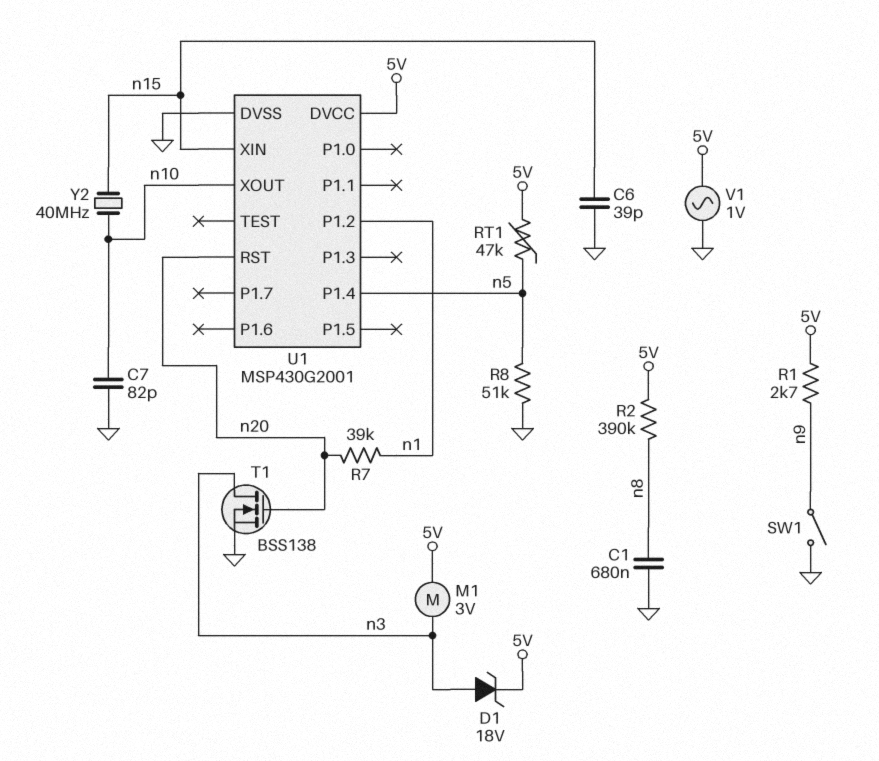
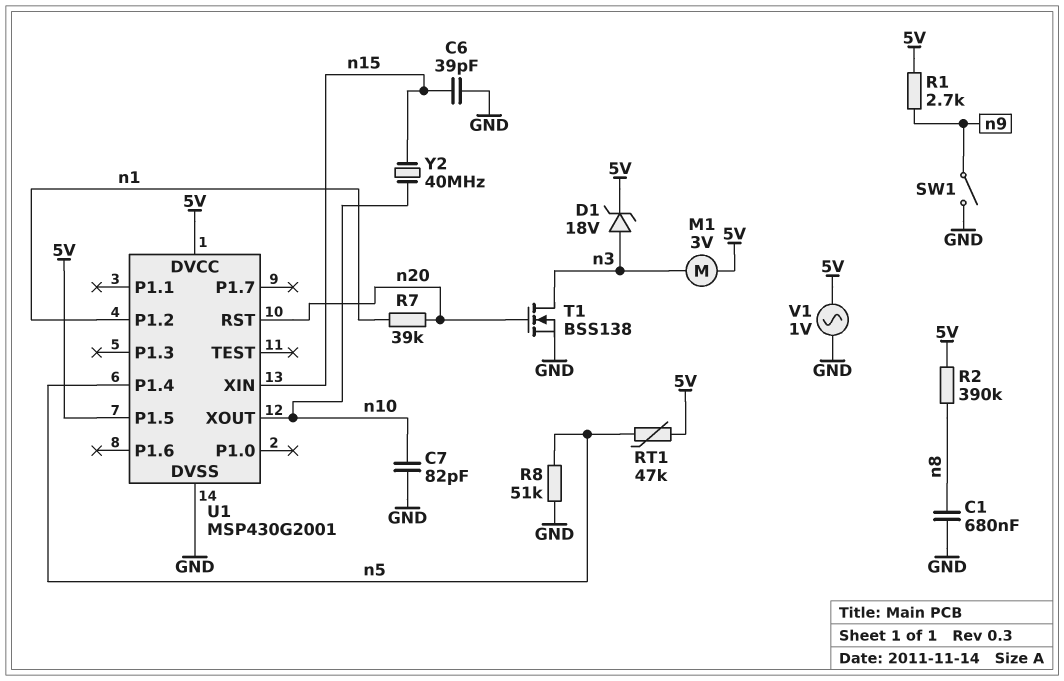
U1 pin P1.5: none -> 5V

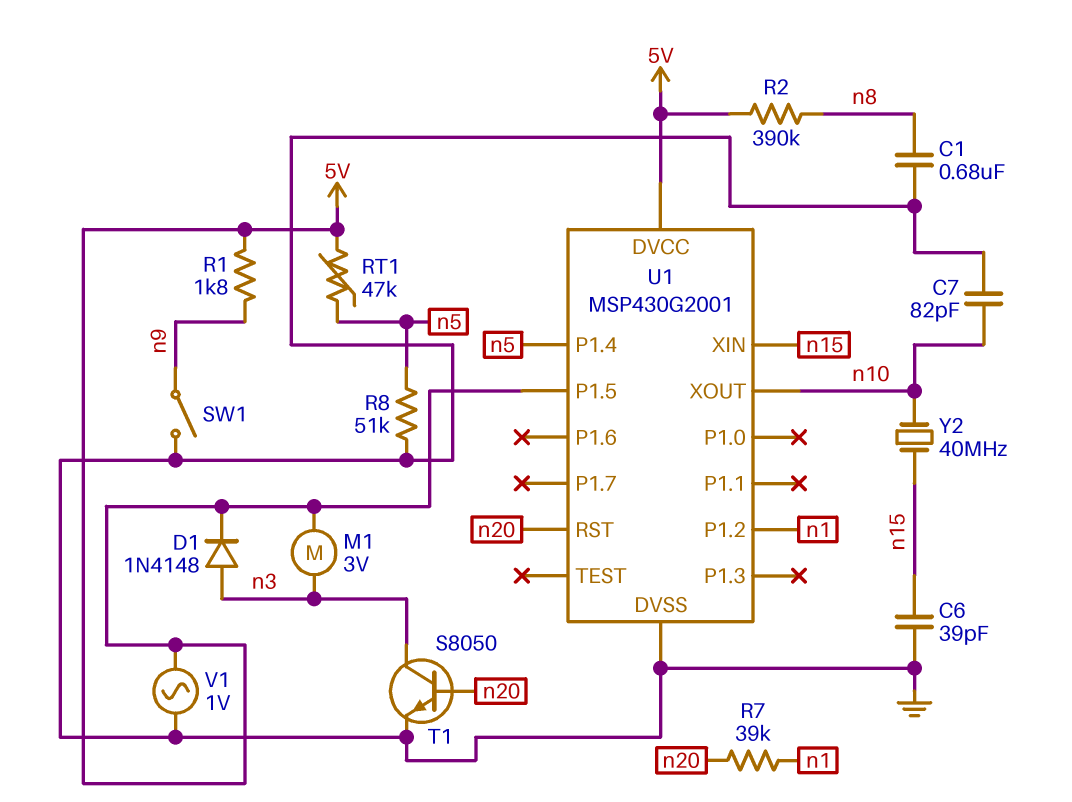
D1: zener 18V (A n3, K 5V) -> diode 1N4148 (A n3, K 5V)
R1: 2.7k (5V, n9) -> 1.8k (5V, n9)
T1: NMOS BSS138 (G n20, D n3, S GND) -> NPN S8050 (B n20, C n3, E GND)

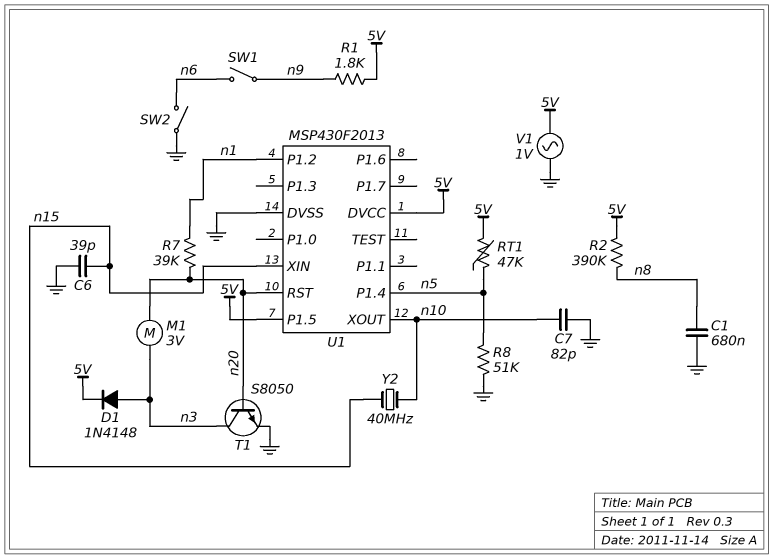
M1: motor 3V (5V, n3) -> motor 3V (n3, n20)
SW1: switch (GND, n9) -> switch (n6, n9)
SW2: none -> switch (GND, n6)
U1: MSP430G2001 -> MSP430F2013

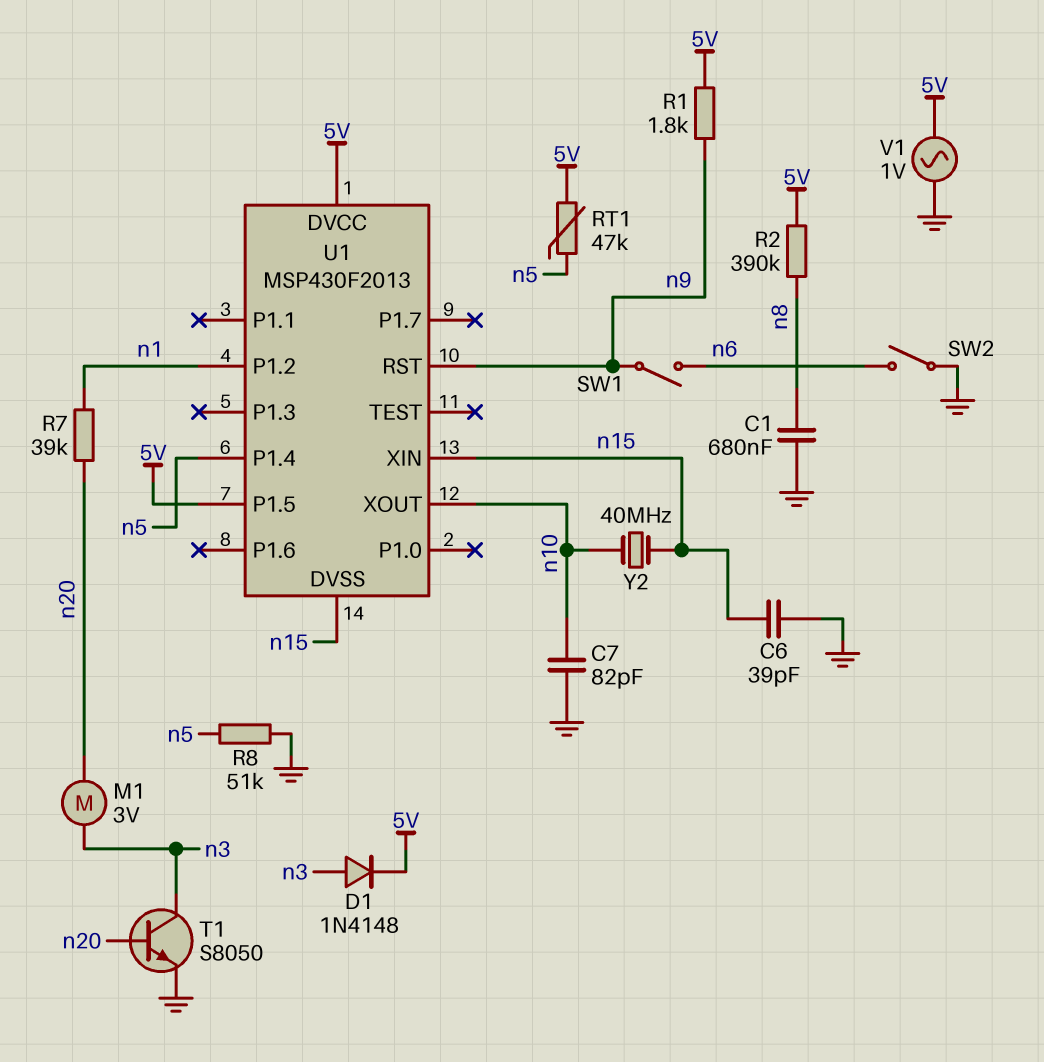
U1 pin DVSS: GND -> n15
U1 pin RST: n20 -> n9

